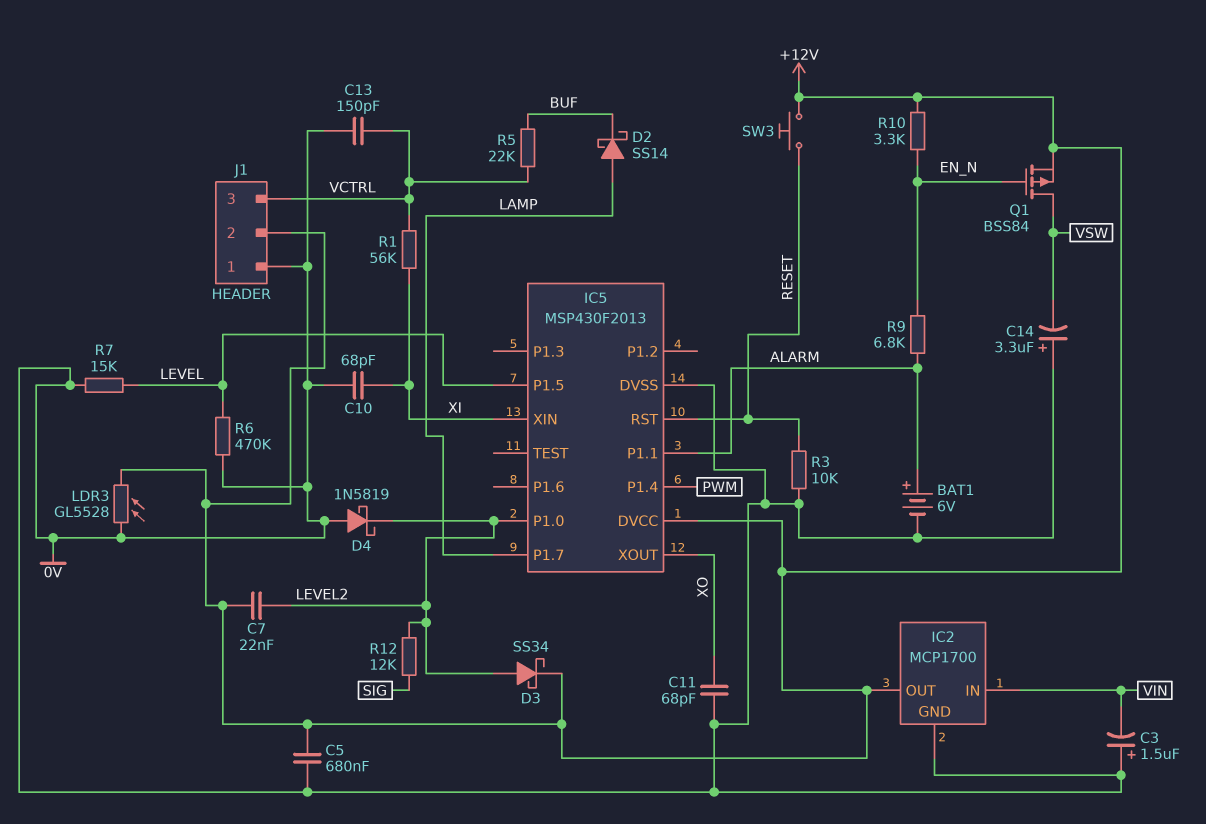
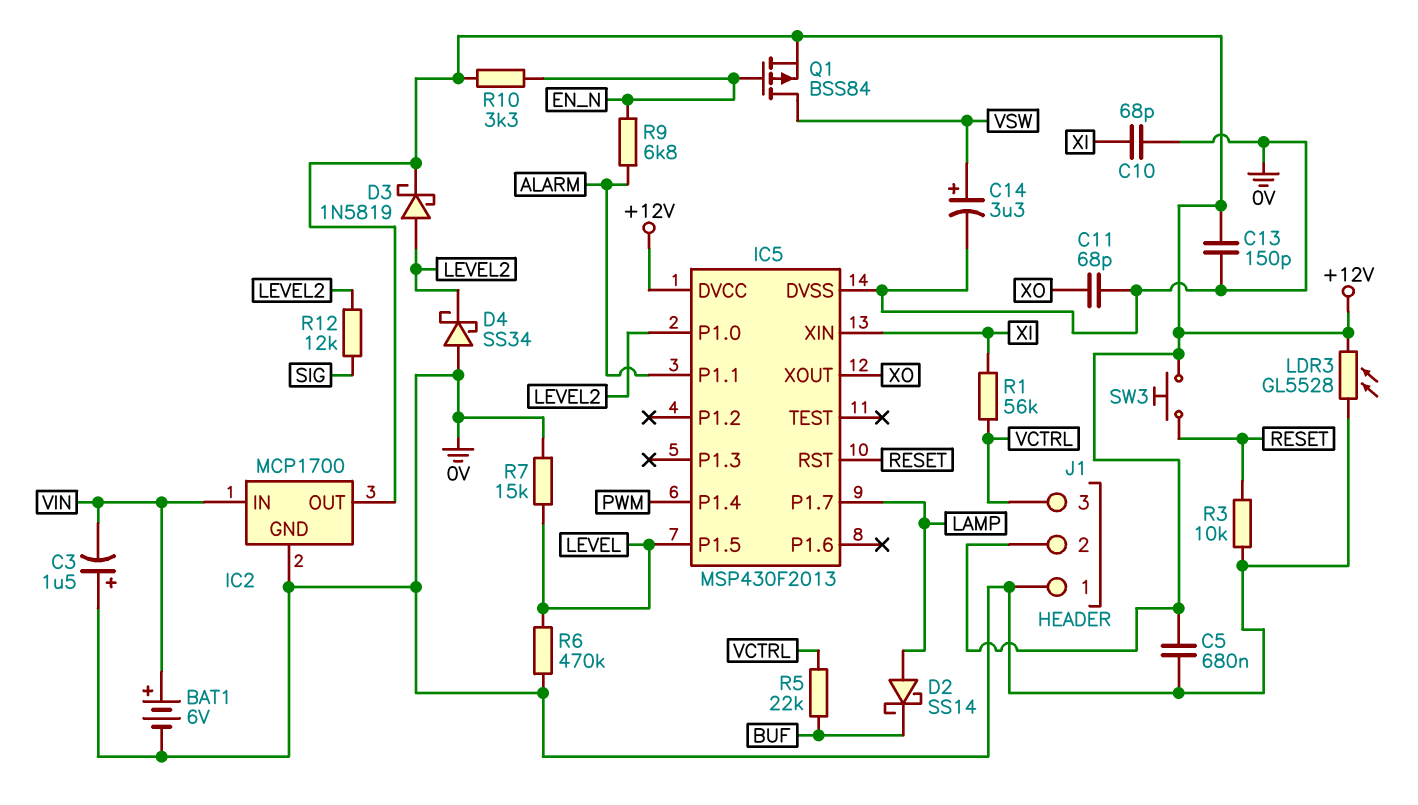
BAT1: 6V (plus ALARM, minus 0V) -> 6V (plus VIN, minus 0V)
C7: 22nF (+12V, LEVEL2) -> none
C13: 150pF (0V, VCTRL) -> 150pF (+12V, 0V)
C14: 3.3uF (plus 0V, minus VSW) -> 3.3uF (plus VSW, minus 0V)
D3: schottky SS34 (A LEVEL2, K +12V) -> schottky 1N5819 (A LEVEL2, K +12V)
D4: schottky 1N5819 (A 0V, K LEVEL2) -> schottky SS34 (A 0V, K LEVEL2)

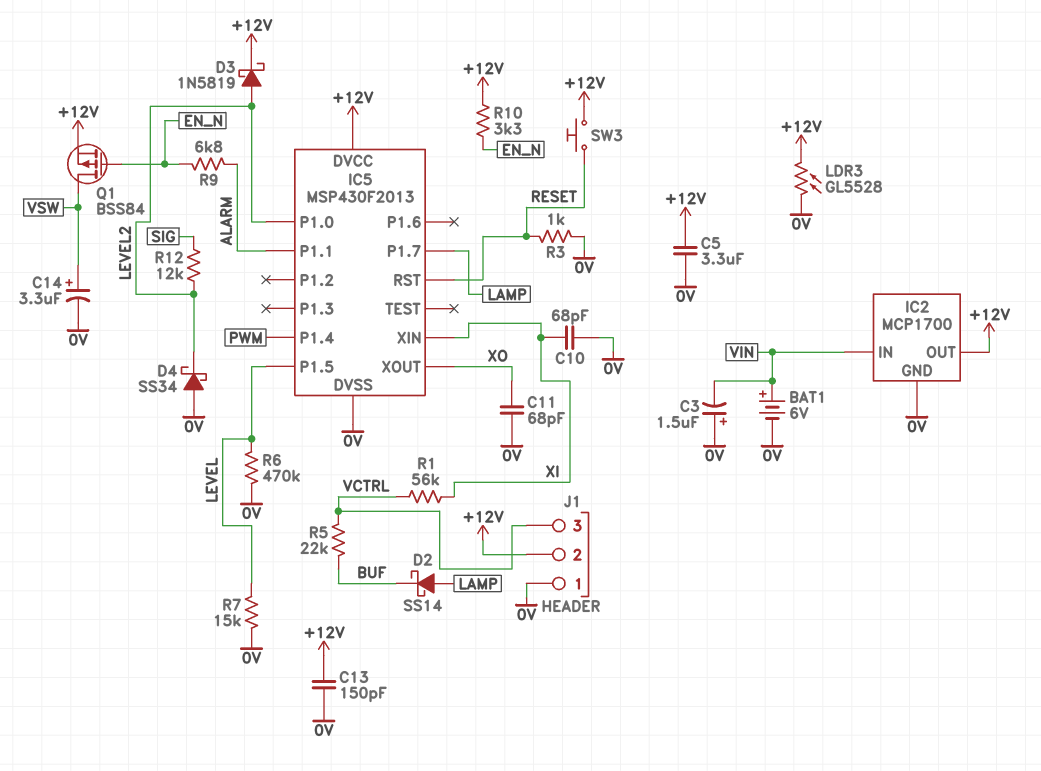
C5: 680nF (+12V, 0V) -> 3.3uF (+12V, 0V)
R3: 10k (0V, RESET) -> 1k (0V, RESET)

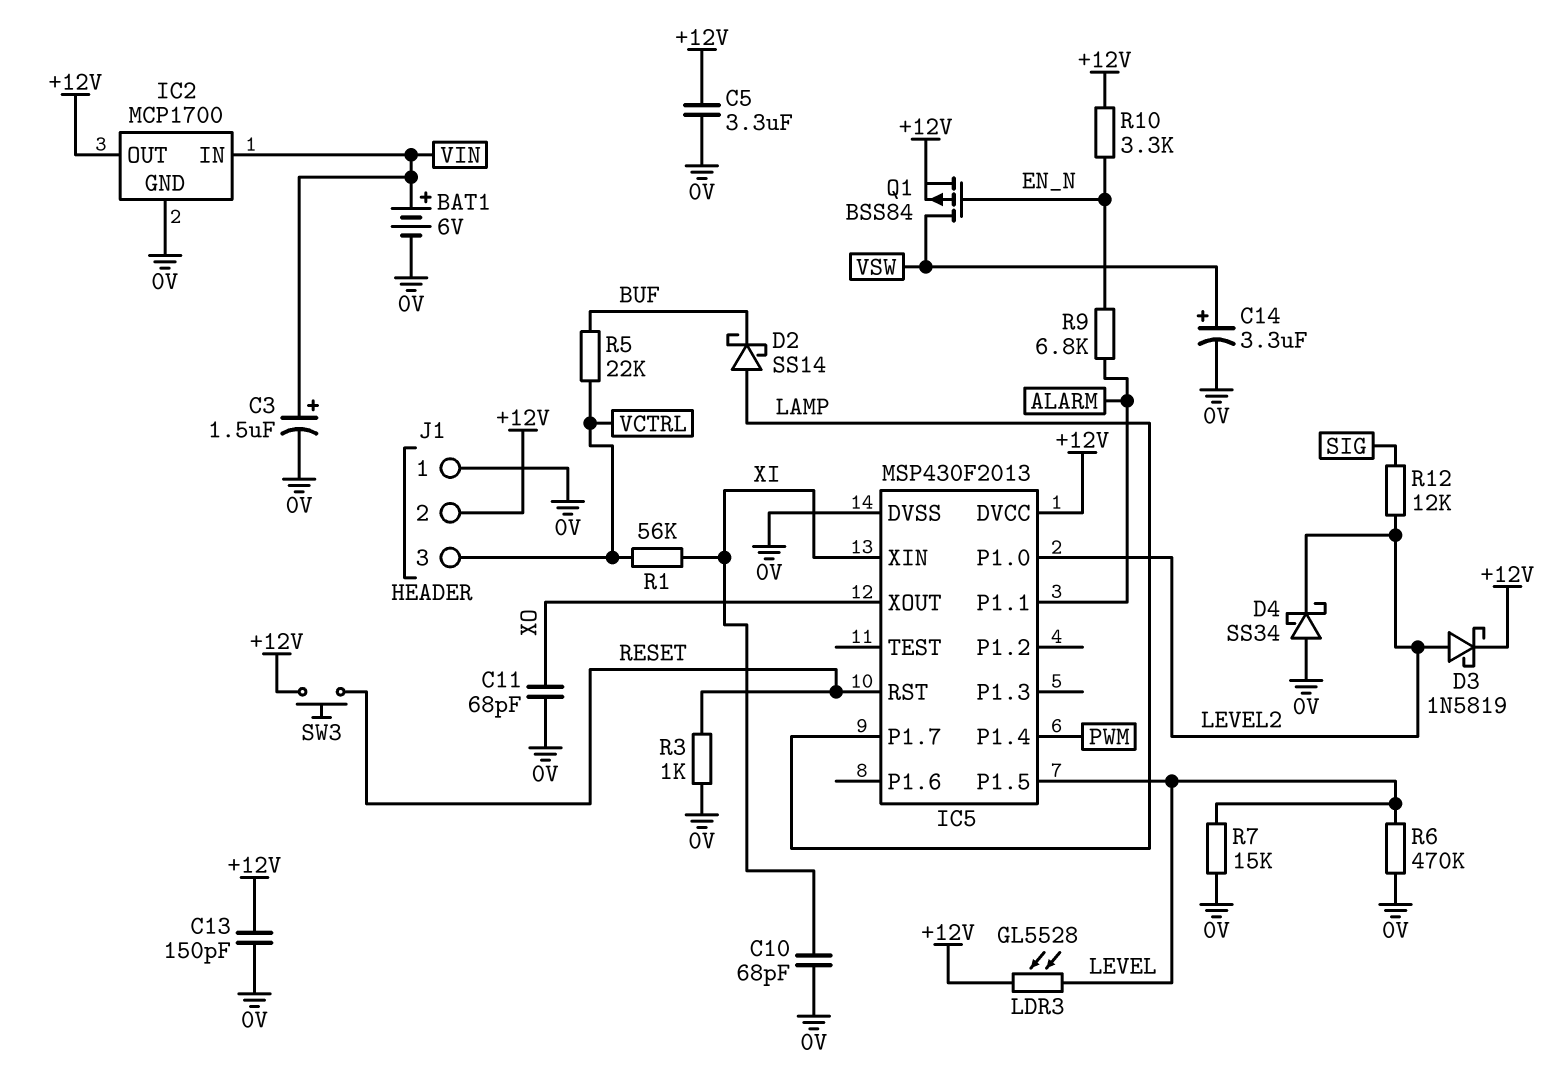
C3: 1.5uF (plus 0V, minus VIN) -> 1.5uF (plus VIN, minus 0V)
LDR3: GL5528 (+12V, 0V) -> GL5528 (+12V, LEVEL)

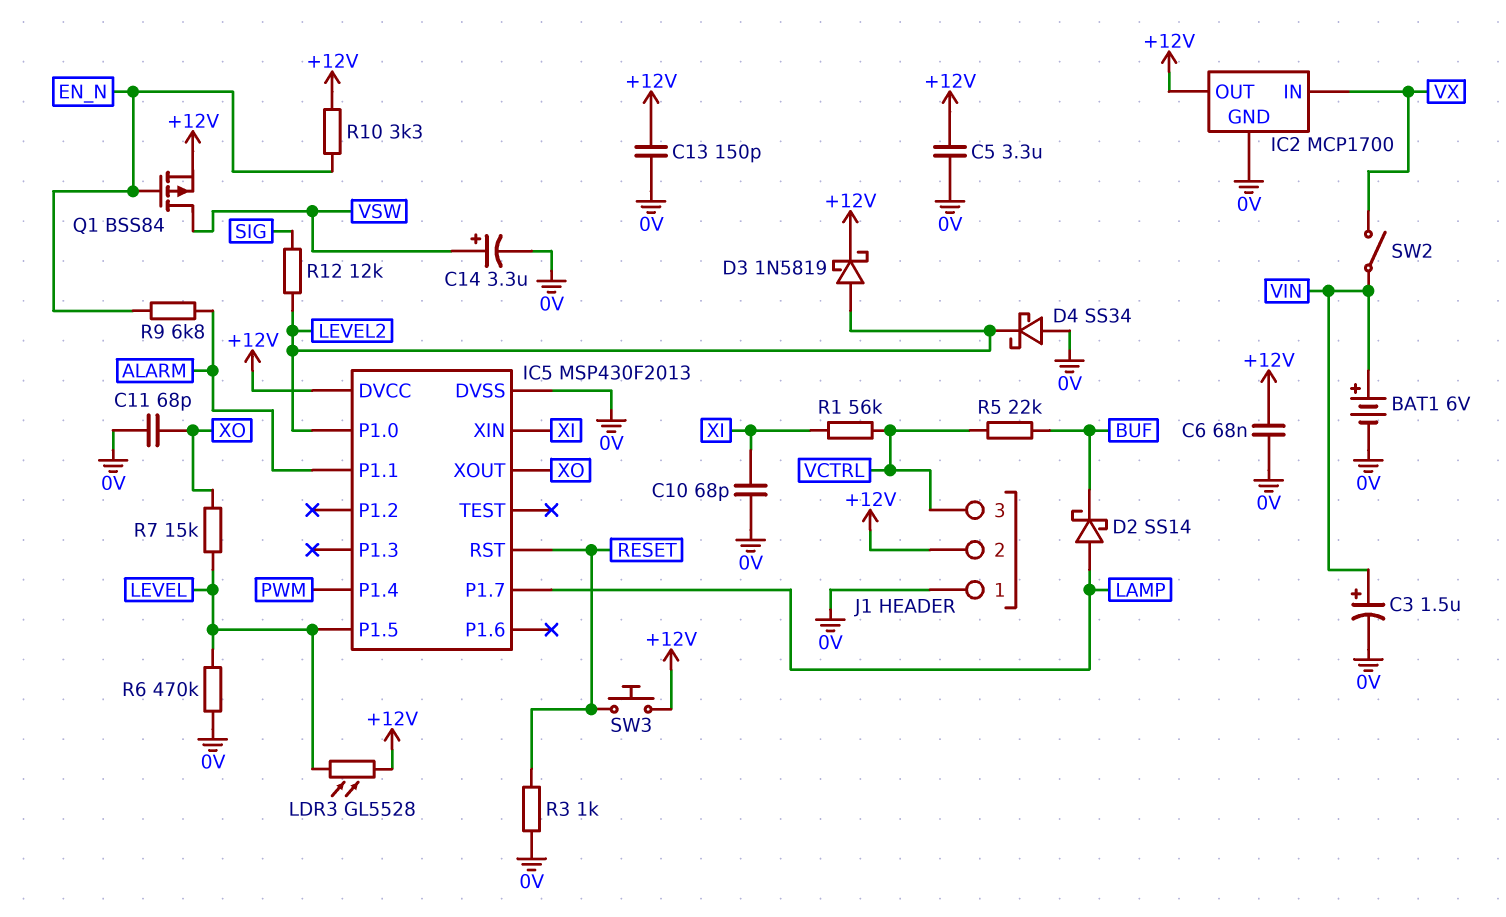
C6: none -> 68nF (+12V, 0V)
IC2 pin IN: VIN -> VX
R7: 15k (0V, LEVEL) -> 15k (LEVEL, XO)
SW2: none -> switch (VIN, VX)

